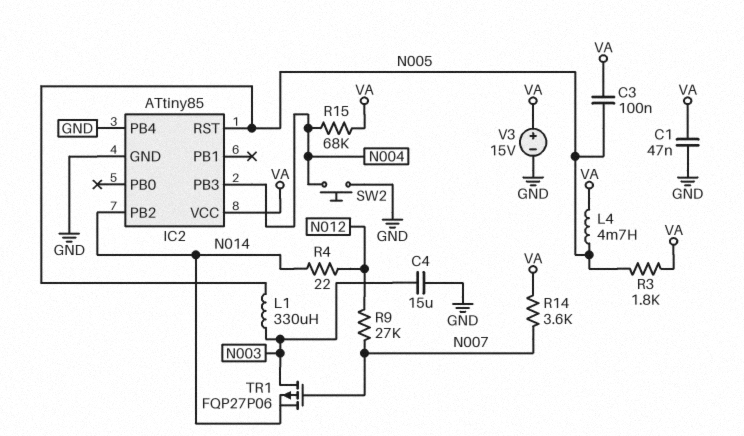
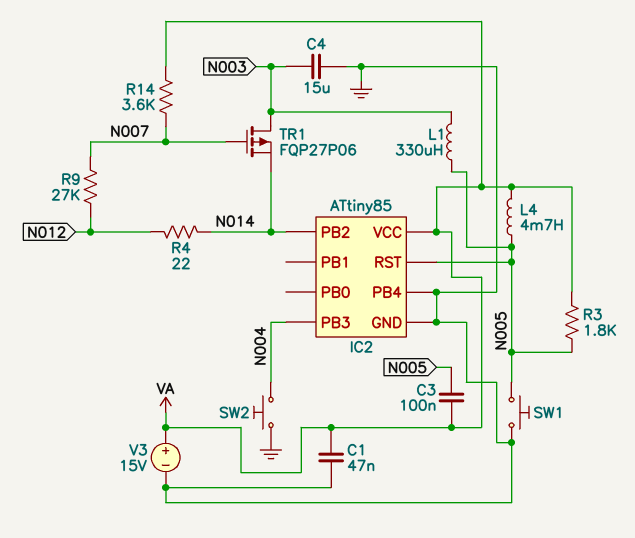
R15: 68k (N004, VA) -> none
SW1: none -> button (GND, N005)

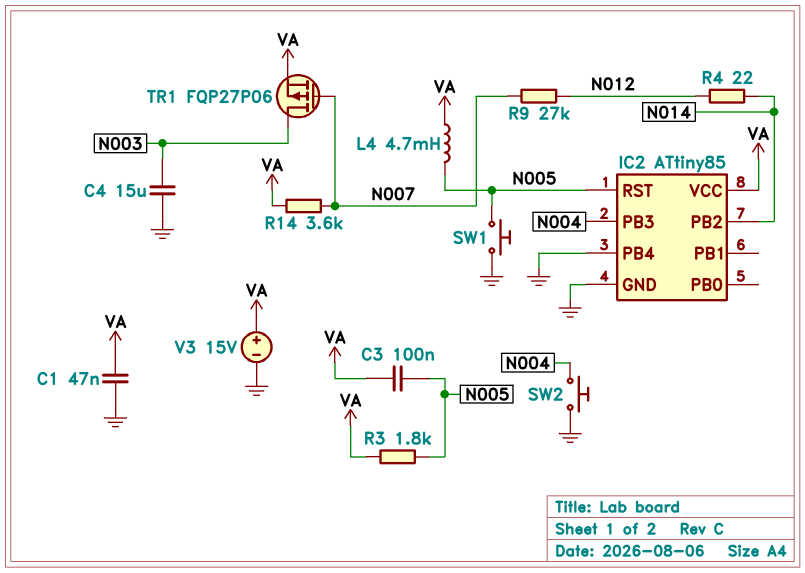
L1: 330uH (N003, N005) -> none
TR1: PMOS FQP27P06 (G N007, D N003, S N014) -> PMOS FQP27P06 (G N007, D N003, S VA)

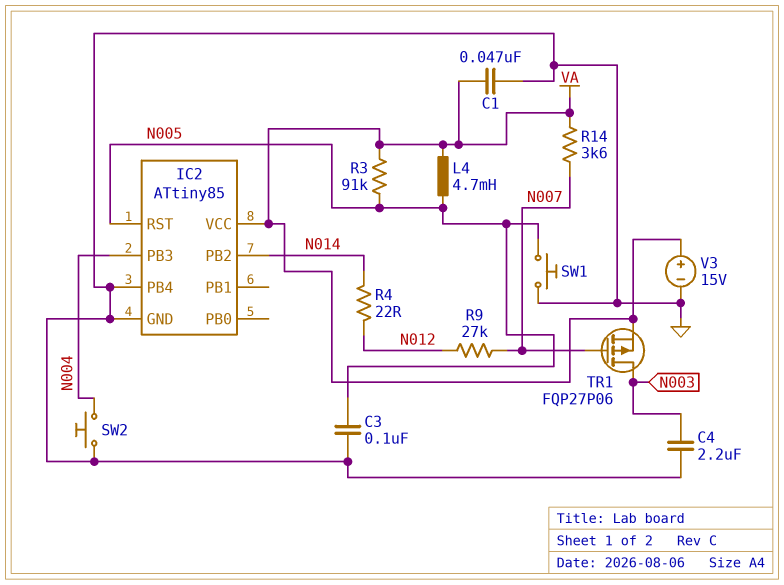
C3: 100nF (N005, VA) -> 100nF (GND, N005)
C4: 15uF (GND, N003) -> 2.2uF (GND, N003)
R3: 1.8k (N005, VA) -> 91k (N005, VA)

